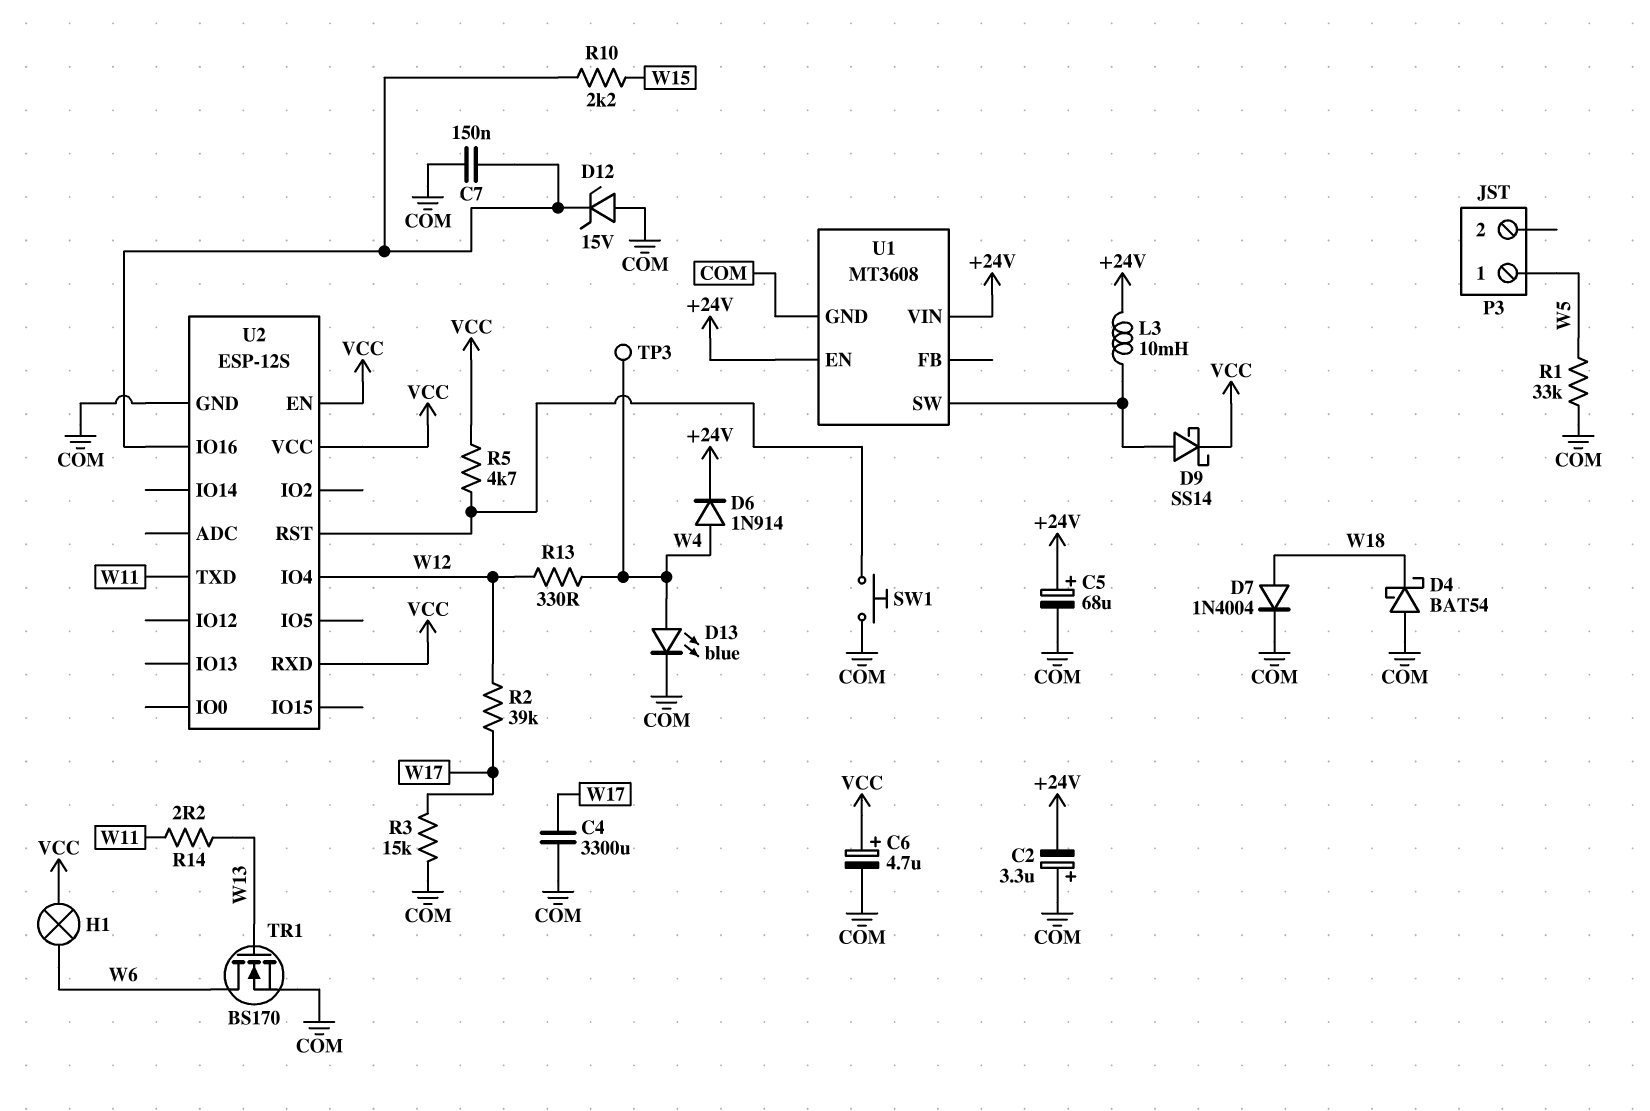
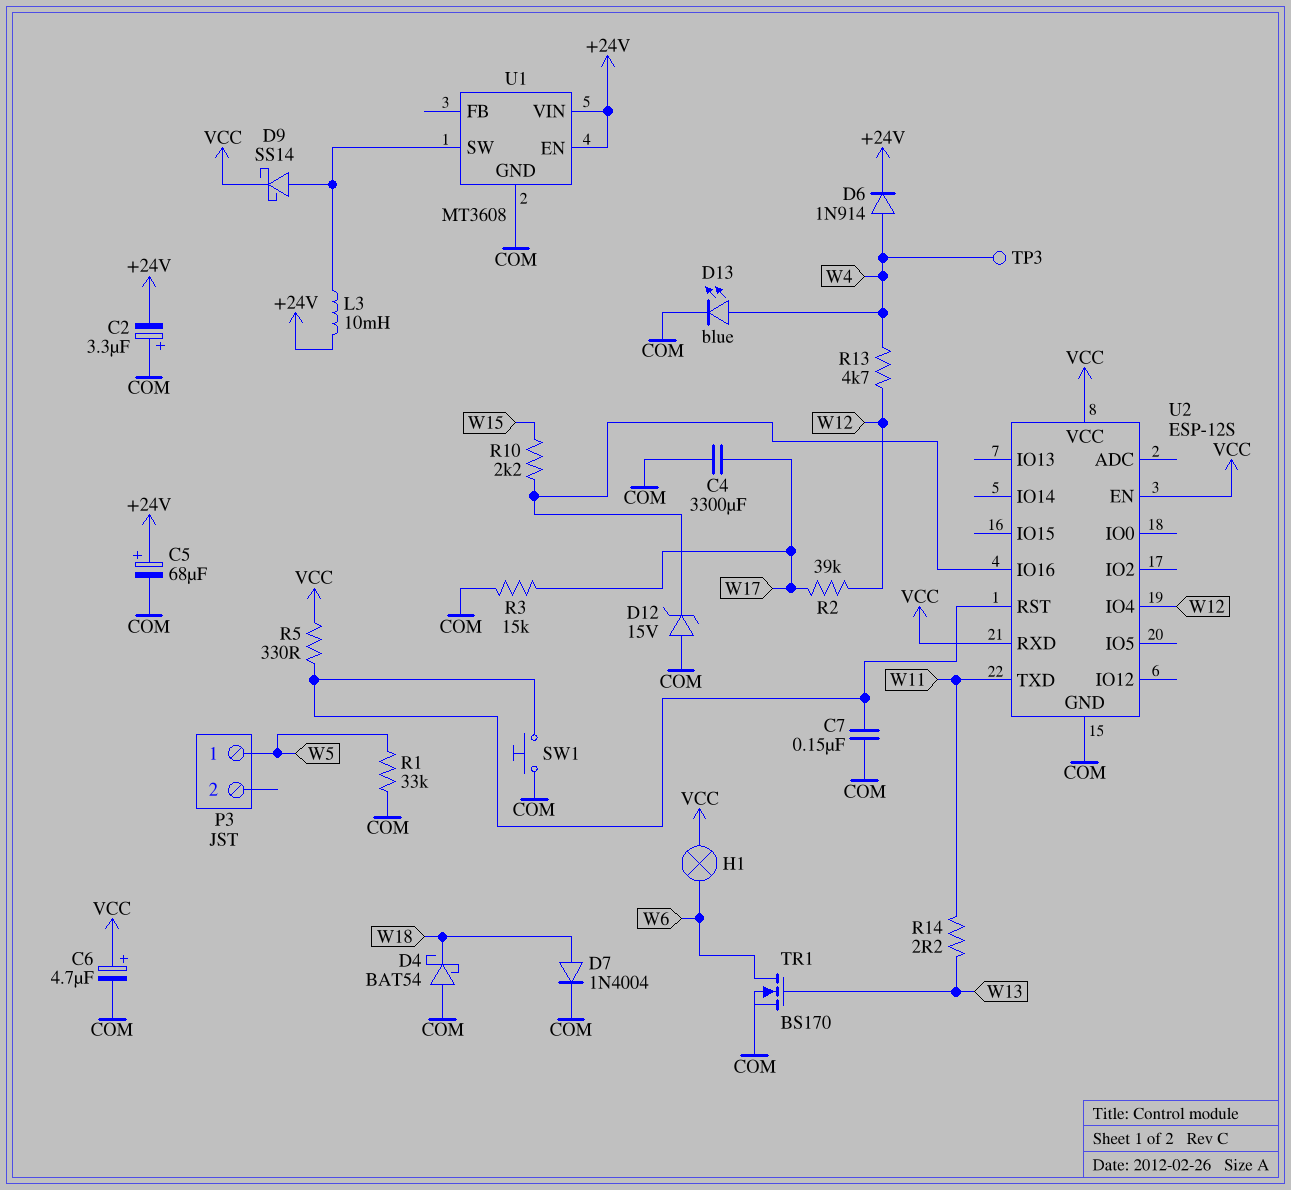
C7: 150nF (COM, U2/IO16) -> 150nF (COM, U2/RST)
R5: 4.7k (U2/RST, VCC) -> 330 (U2/RST, VCC)
R13: 330 (W4, W12) -> 4.7k (W4, W12)

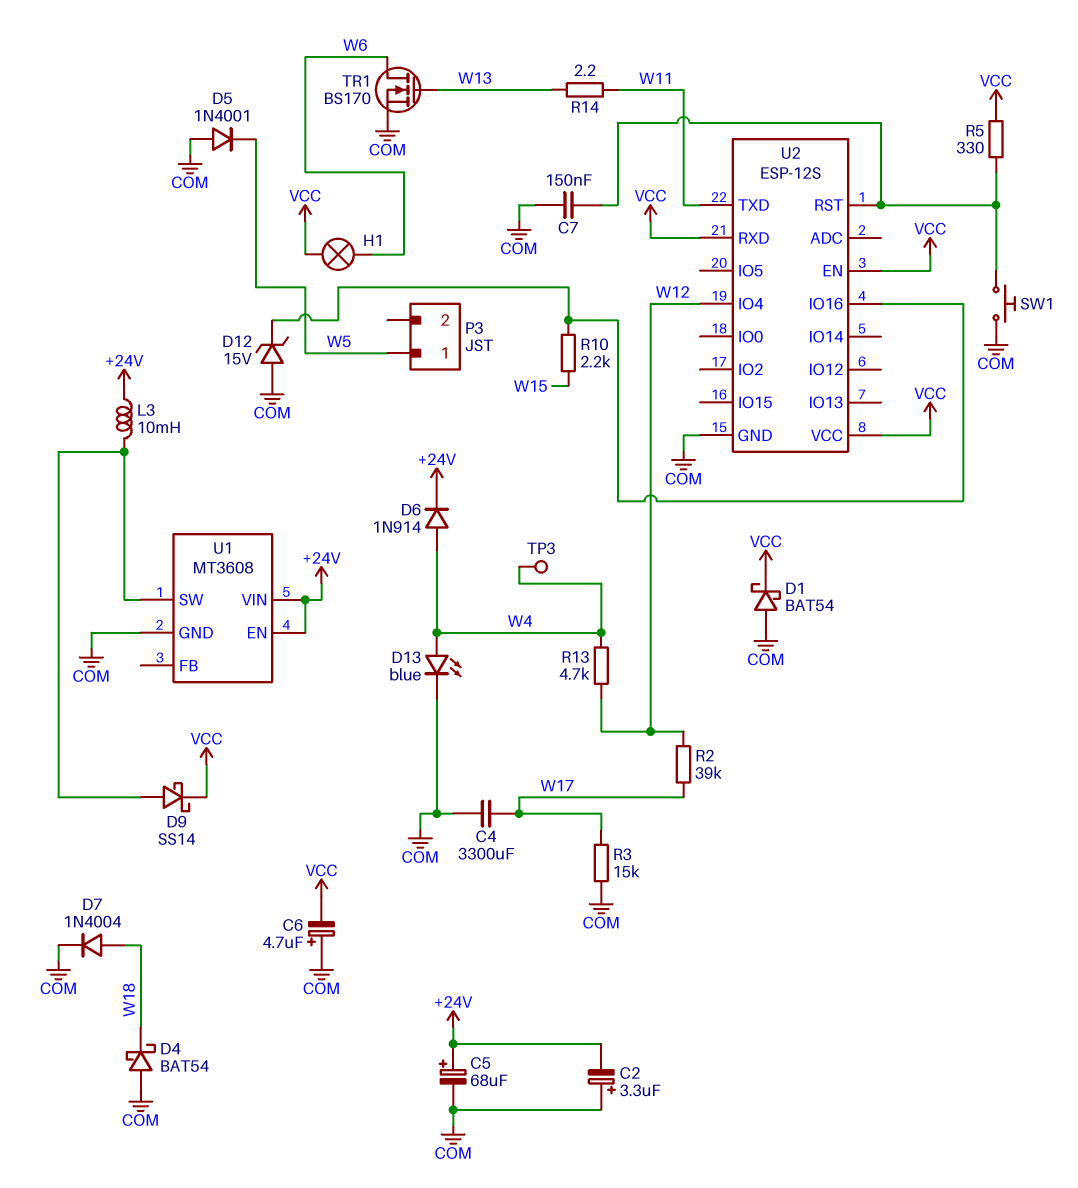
C6: 4.7uF (plus VCC, minus COM) -> 4.7uF (plus COM, minus VCC)
D1: none -> schottky BAT54 (A COM, K VCC)
D5: none -> diode 1N4001 (A COM, K W5)
R1: 33k (COM, W5) -> none

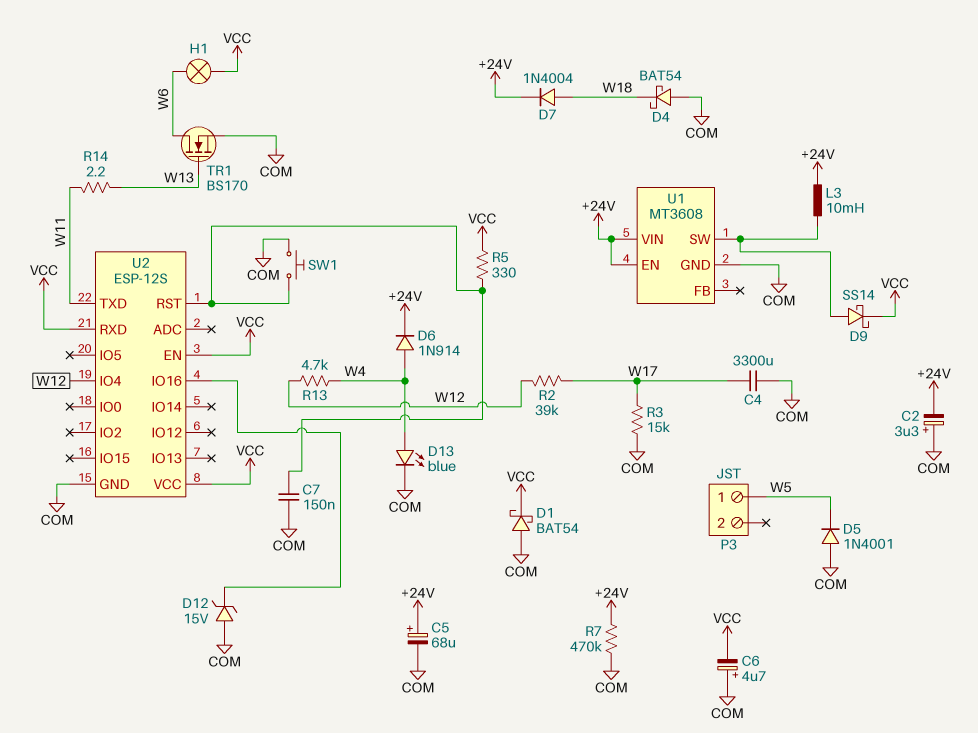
D7: diode 1N4004 (A W18, K COM) -> diode 1N4004 (A W18, K +24V)
R7: none -> 470k (+24V, COM)
R10: 2.2k (U2/IO16, W15) -> none
TP3: test point (W4) -> none

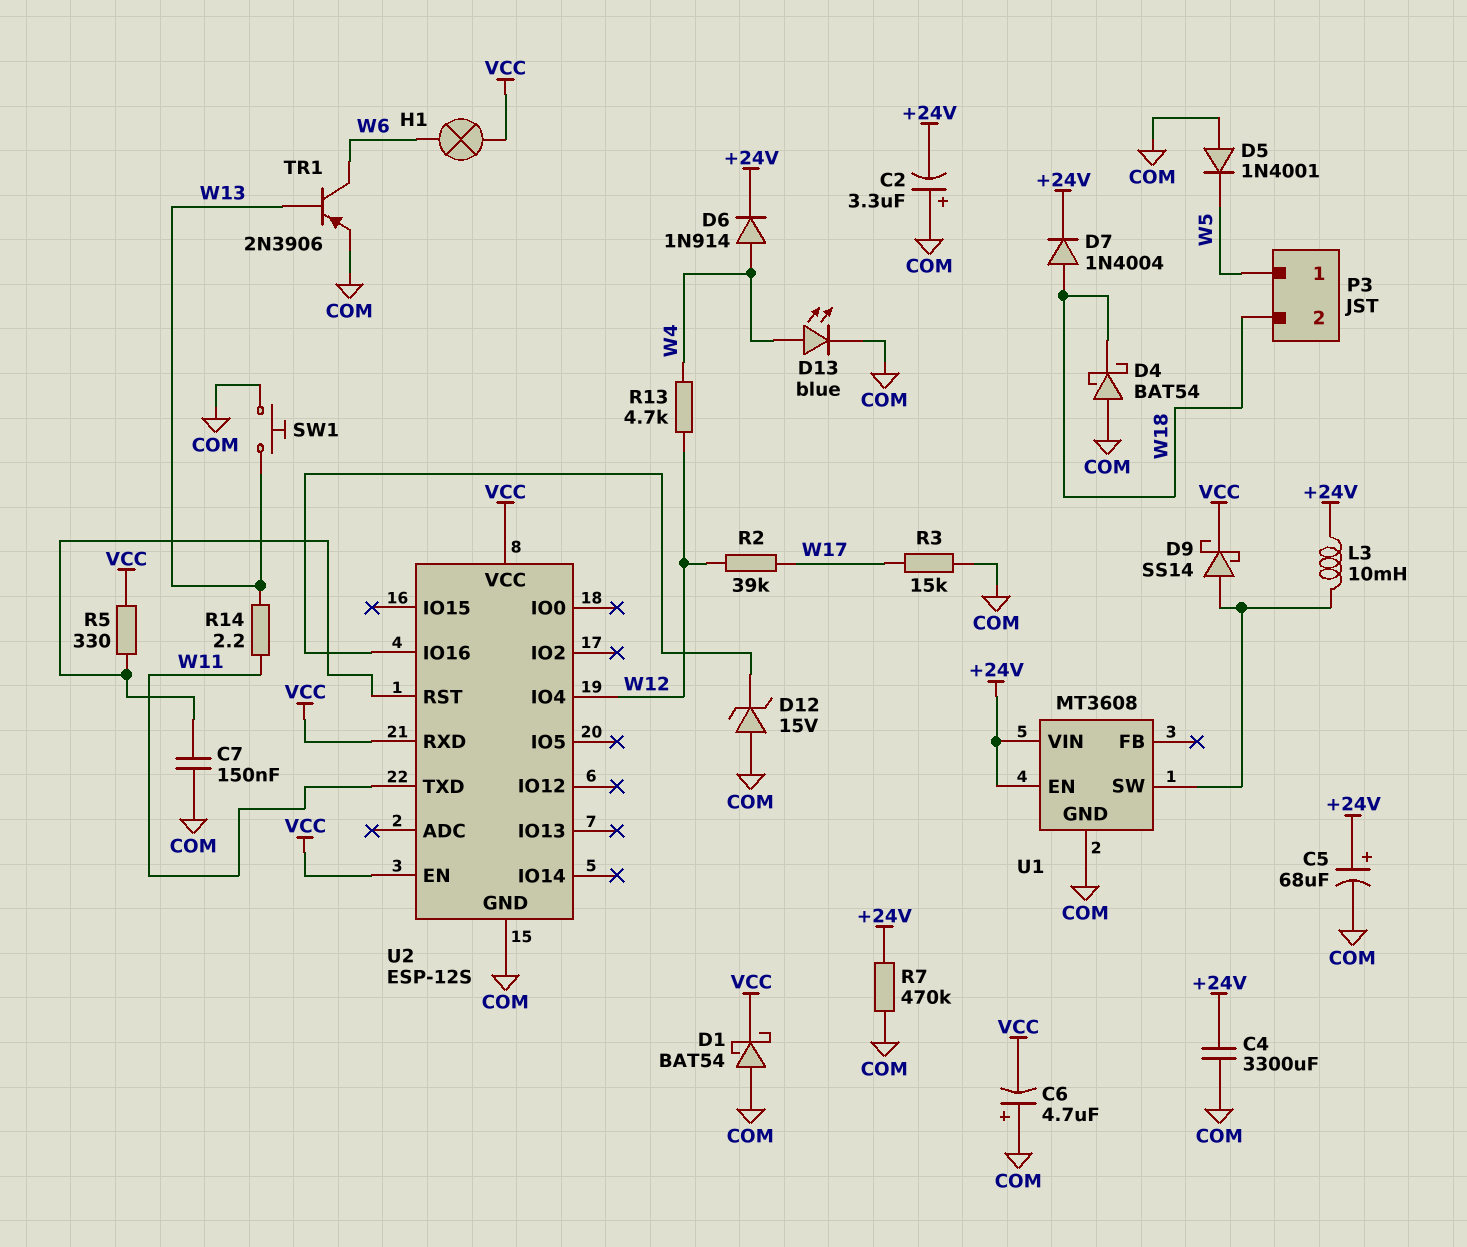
C4: 3300uF (COM, W17) -> 3300uF (+24V, COM)
P3 pin 2: none -> W18
SW1: button (COM, U2/RST) -> button (COM, W13)
TR1: NMOS BS170 (G W13, D W6, S COM) -> PNP 2N3906 (B W13, C W6, E COM)

